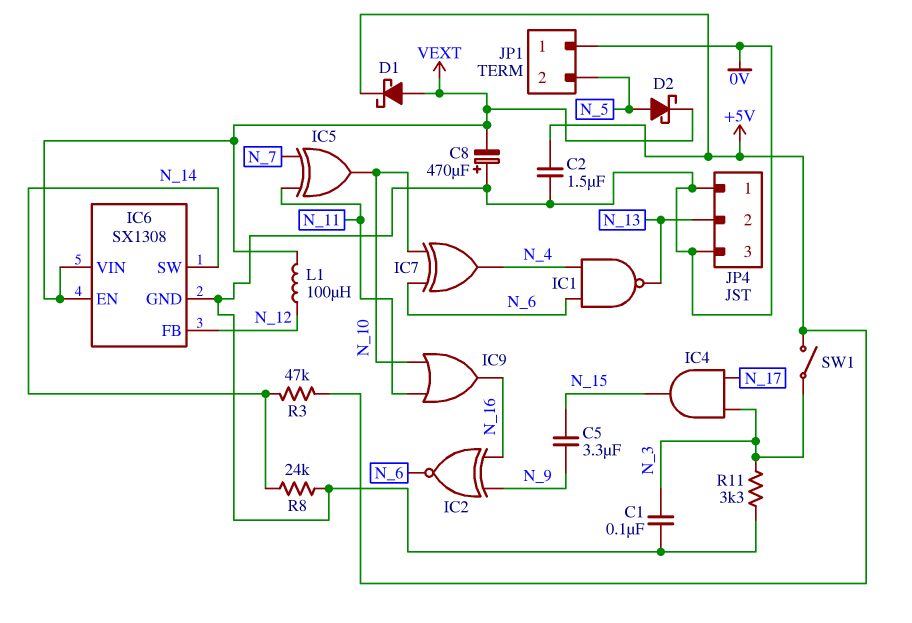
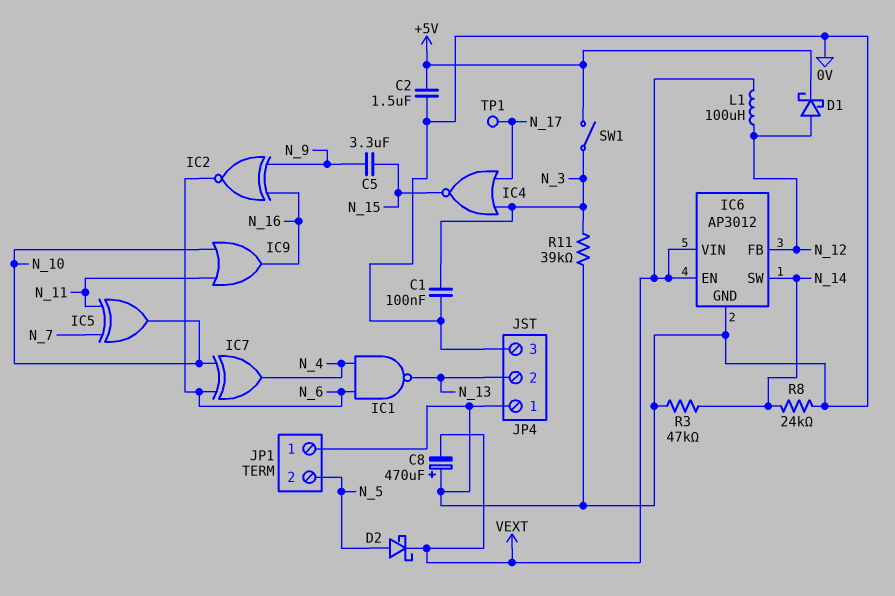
D1: schottky (A VEXT, K +5V) -> schottky (A N_12, K +5V)
IC4: AND (in N_3, in N_17, out N_15) -> NOR (in N_3, in N_17, out N_15)
IC6: SX1308 -> AP3012
R3: 47k (+5V, N_14) -> 47k (0V, N_14)
R11: 3.3k (0V, N_3) -> 39k (0V, N_3)
TP1: none -> test point (N_17)

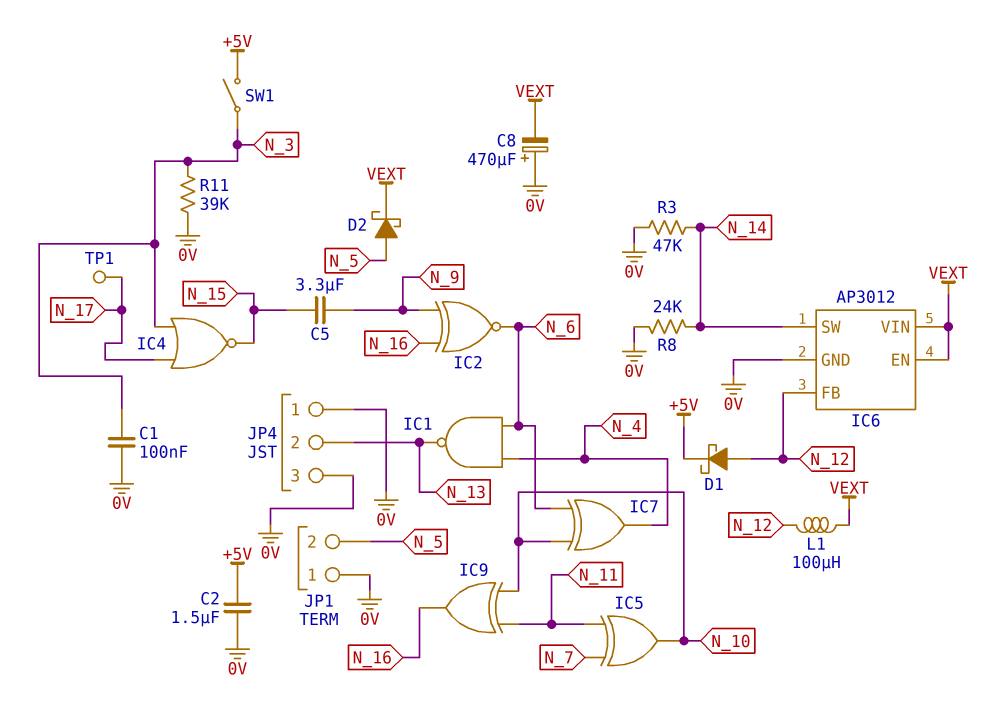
IC9: OR (in N_10, in N_11, out N_16) -> XOR (in N_10, in N_11, out N_16)

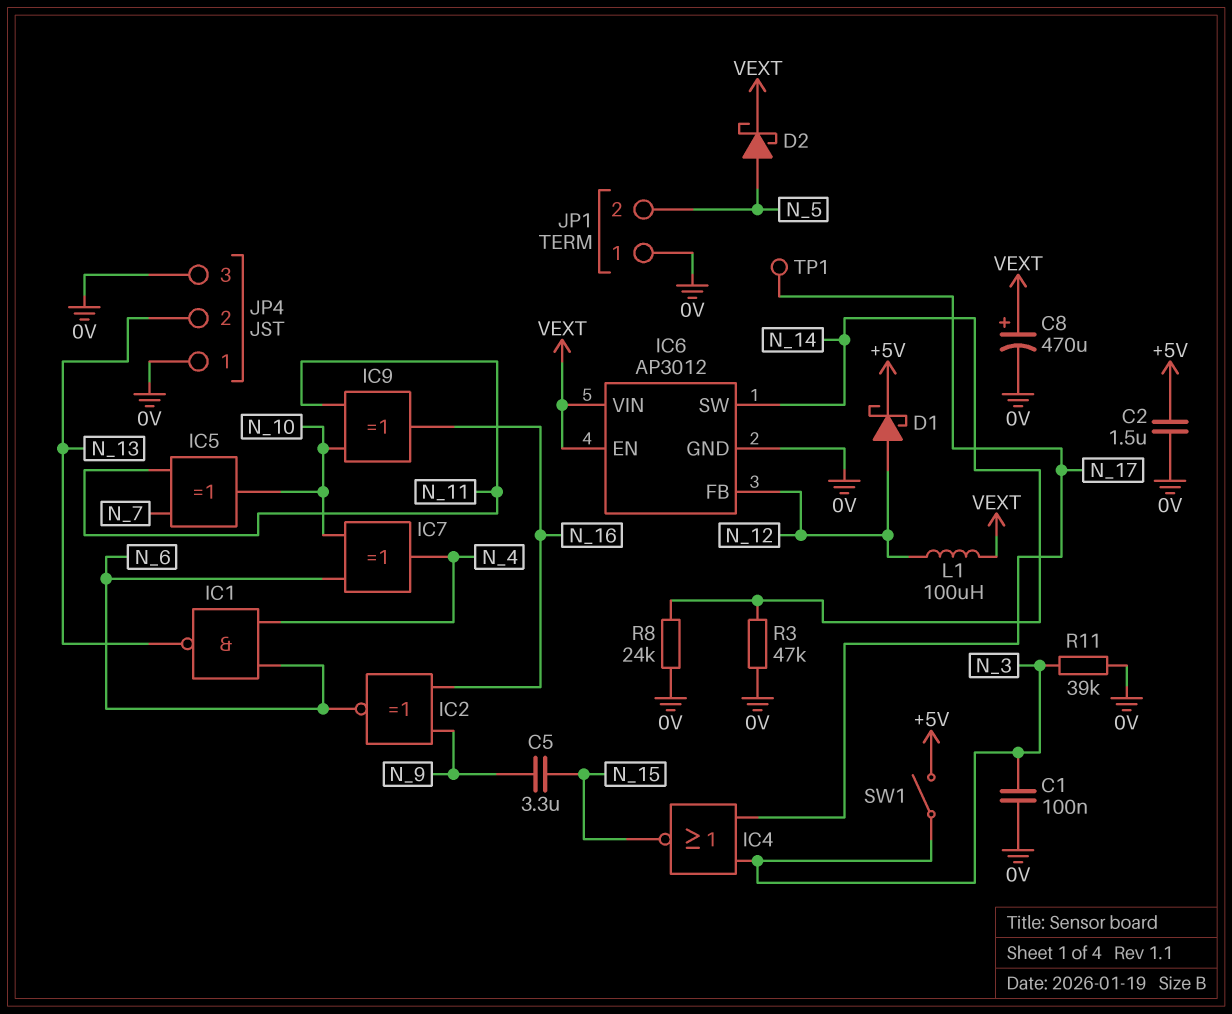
C8: 470uF (plus 0V, minus VEXT) -> 470uF (plus VEXT, minus 0V)

